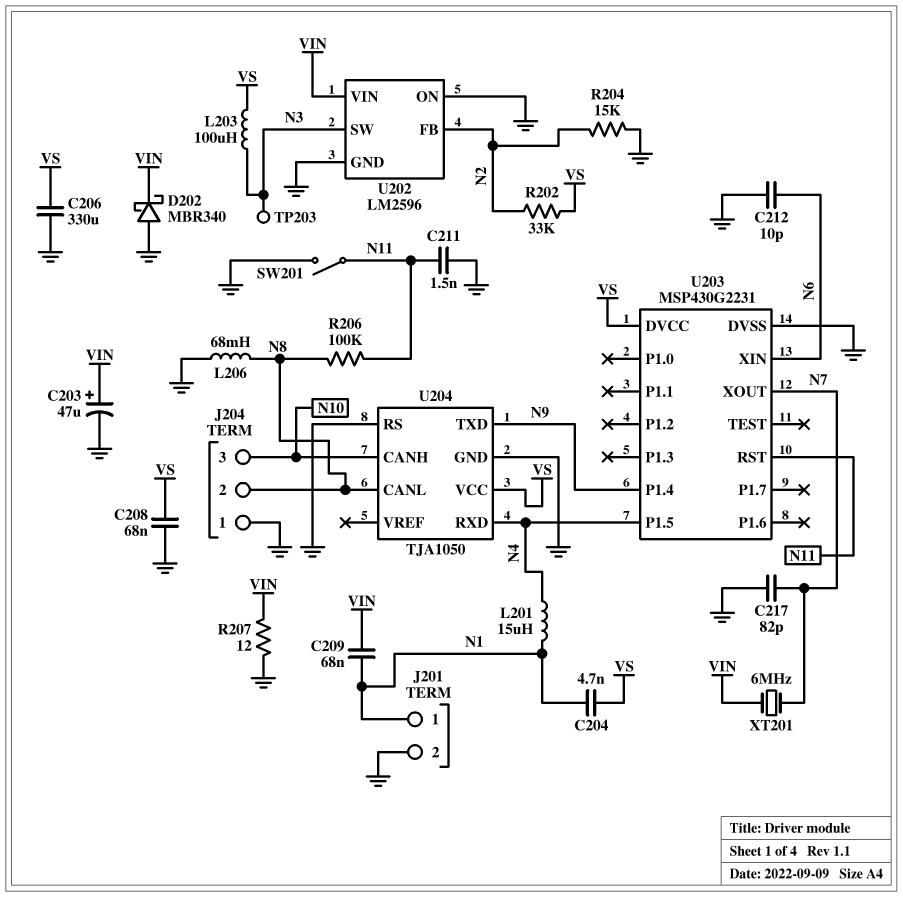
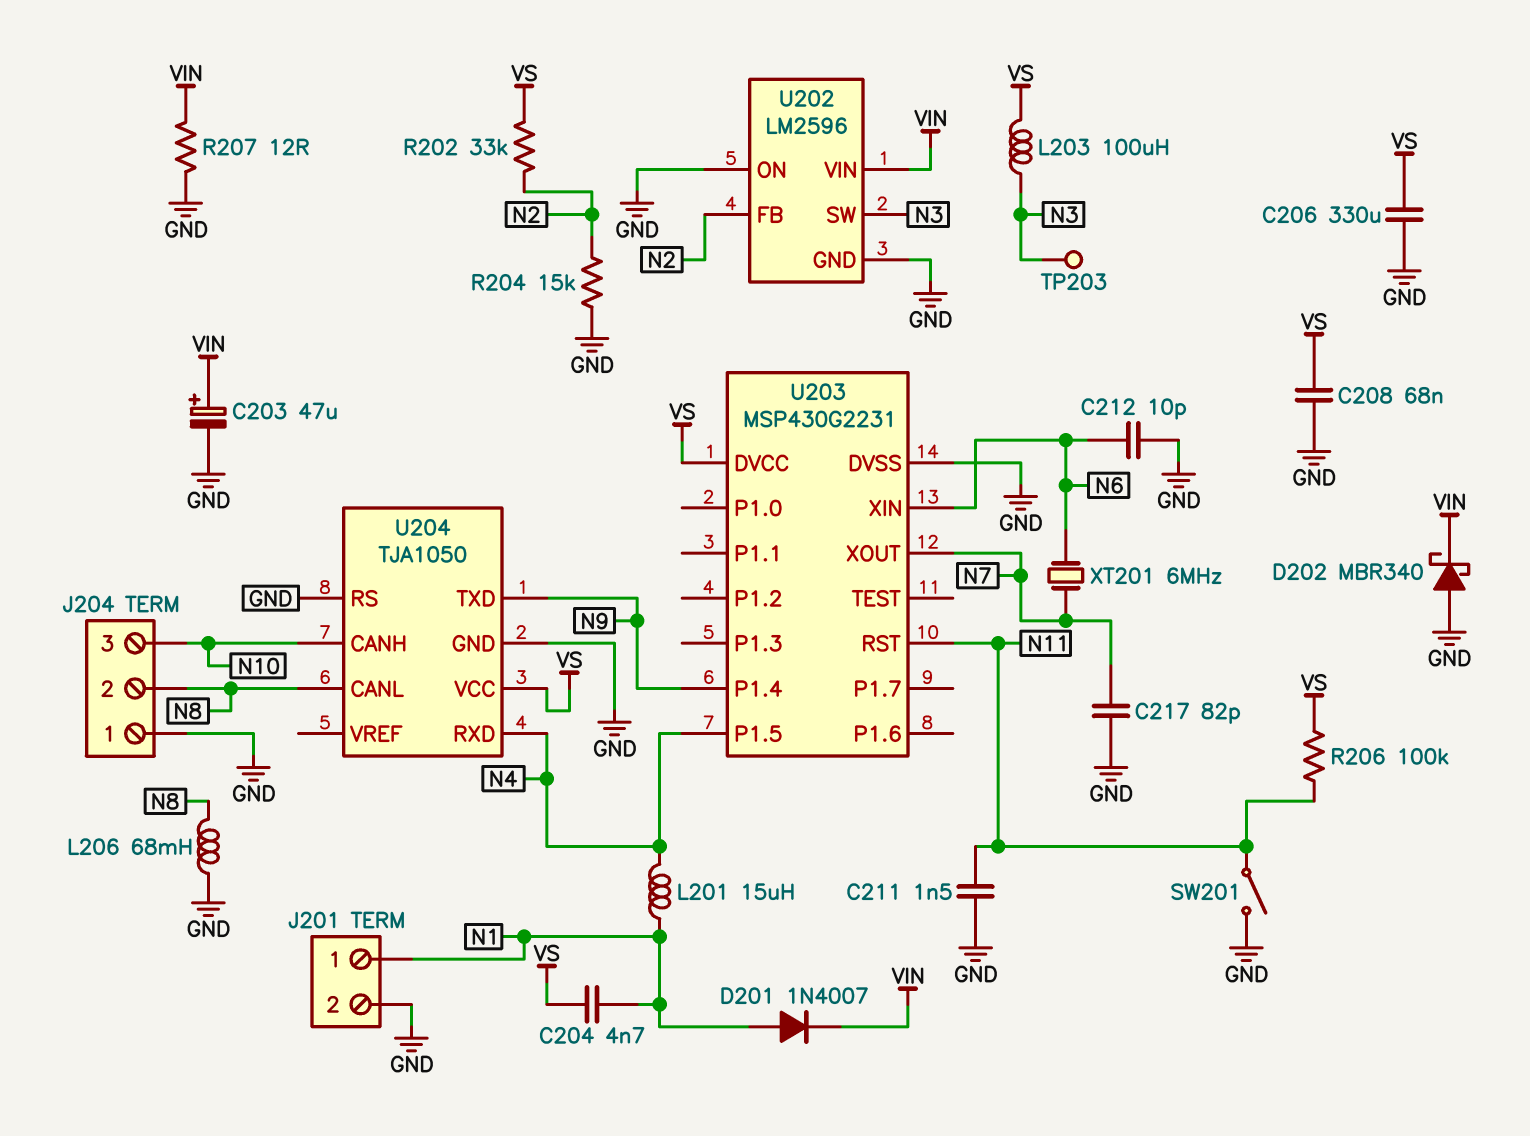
C209: 68nF (N1, VIN) -> none
D201: none -> diode 1N4007 (A N1, K VIN)
R206: 100k (N8, N11) -> 100k (N11, VS)
XT201: 6MHz (N7, VIN) -> 6MHz (N6, N7)

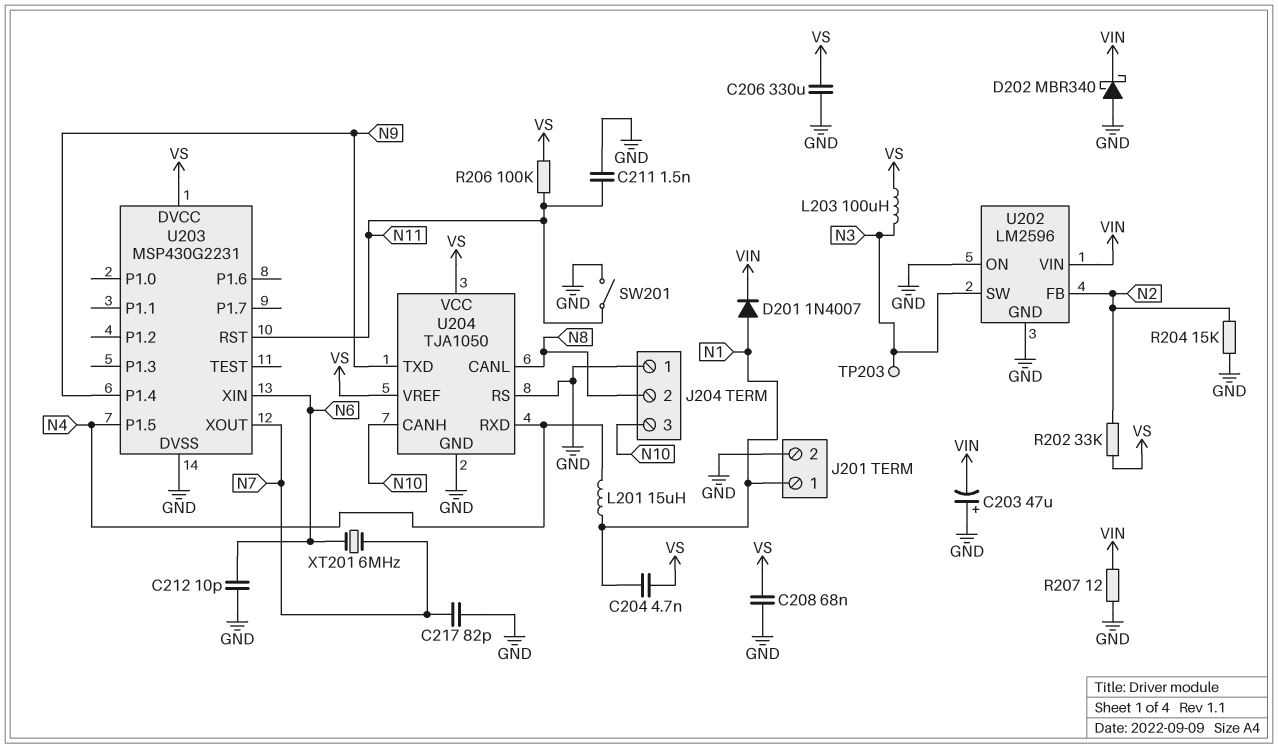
C203: 47uF (plus VIN, minus GND) -> 47uF (plus GND, minus VIN)
L206: 68mH (GND, N8) -> none
U204 pin VREF: none -> VS

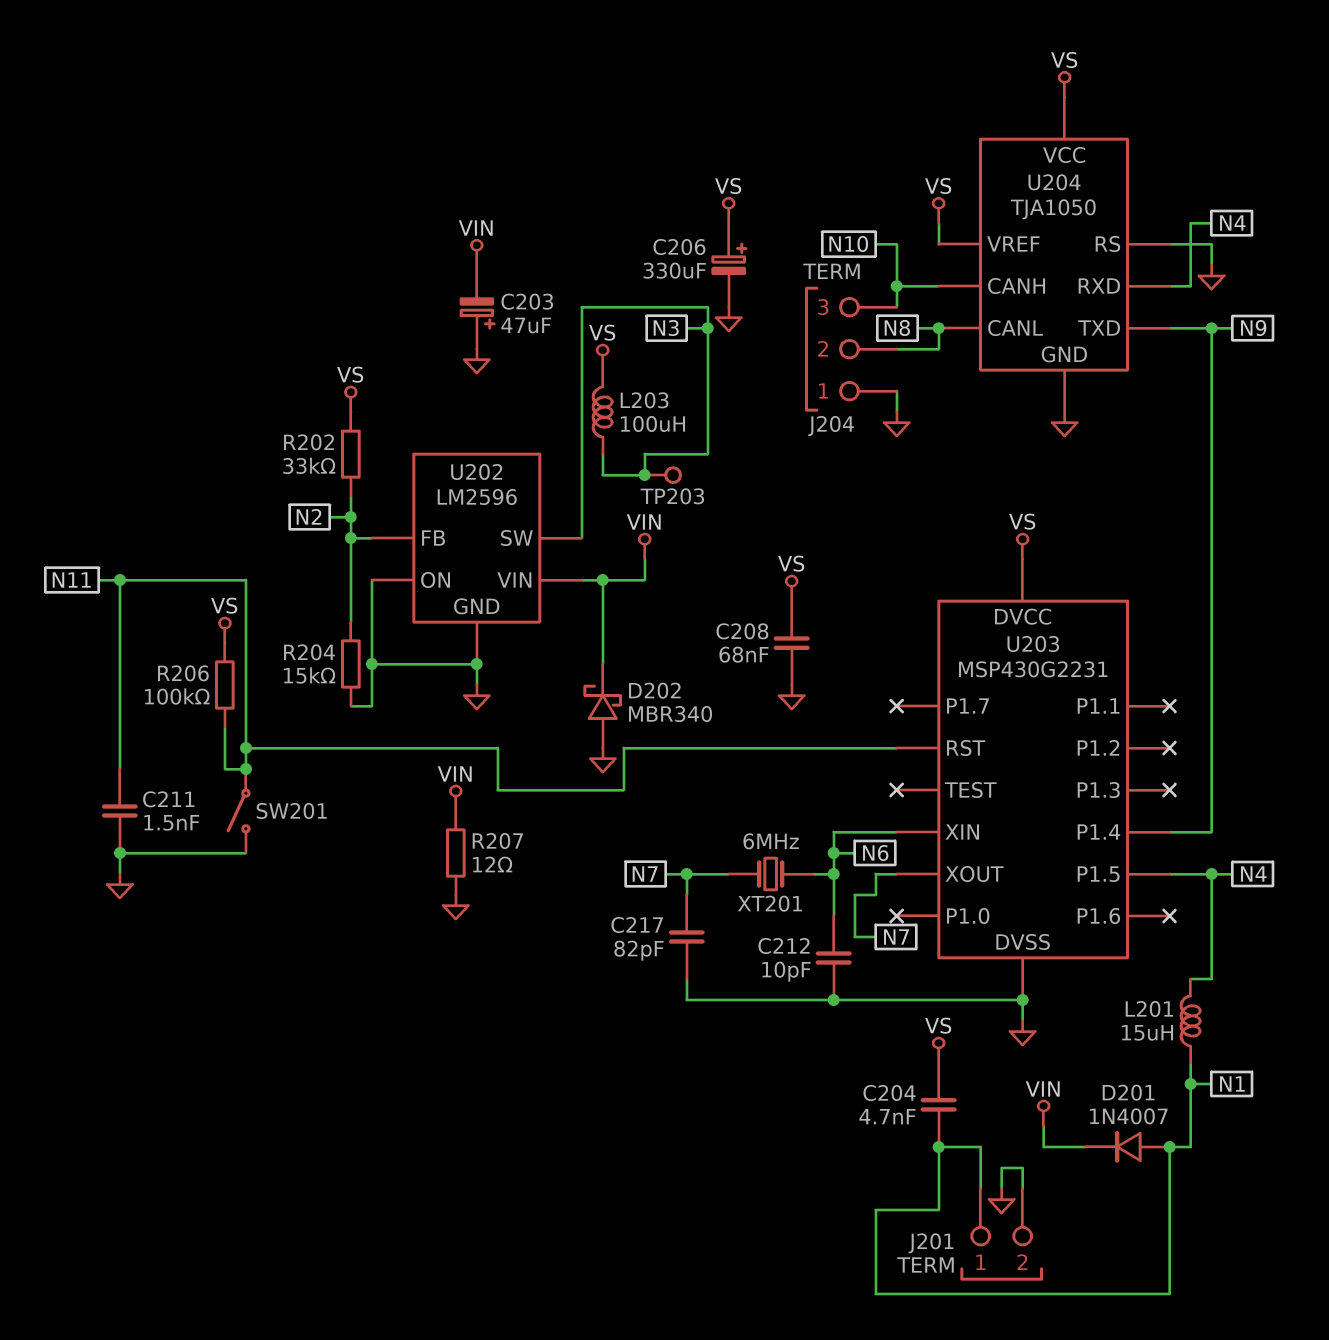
C206: 330uF (GND, VS) -> 330uF (plus VS, minus GND)

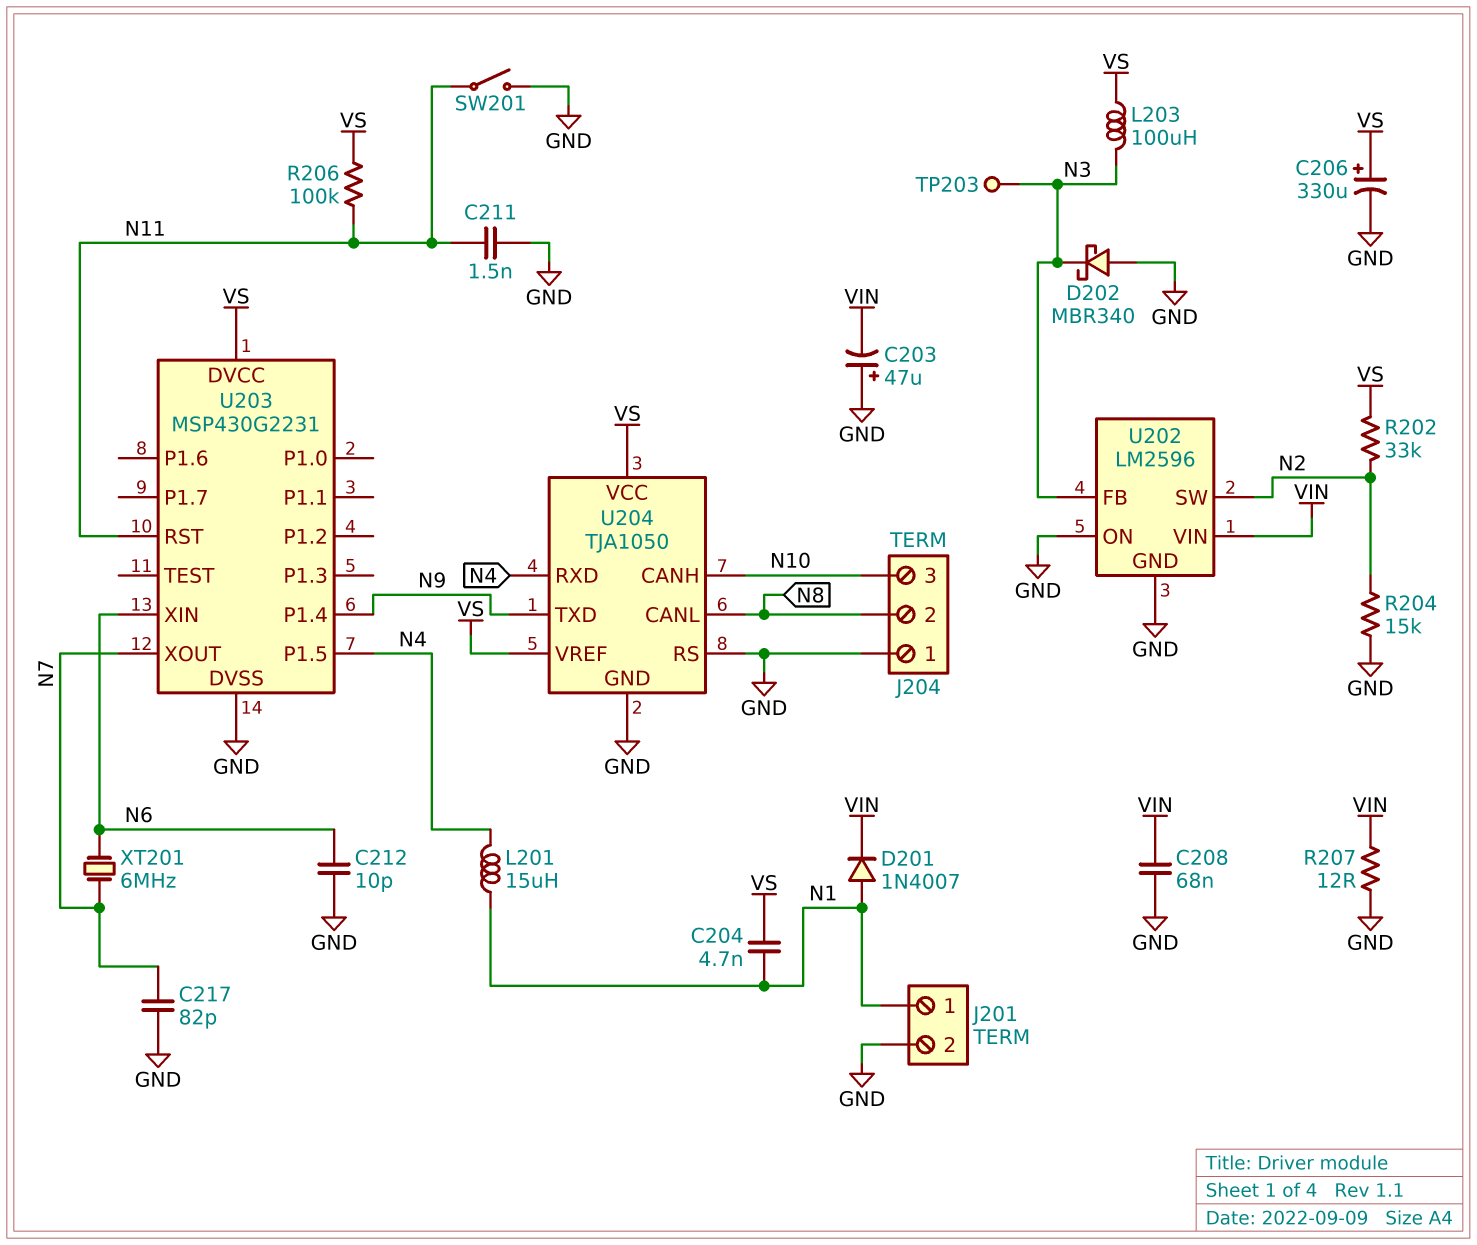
C208: 68nF (GND, VS) -> 68nF (GND, VIN)
D202: schottky MBR340 (A GND, K VIN) -> schottky MBR340 (A GND, K N3)
U202 pin FB: N2 -> N3
U202 pin SW: N3 -> N2

